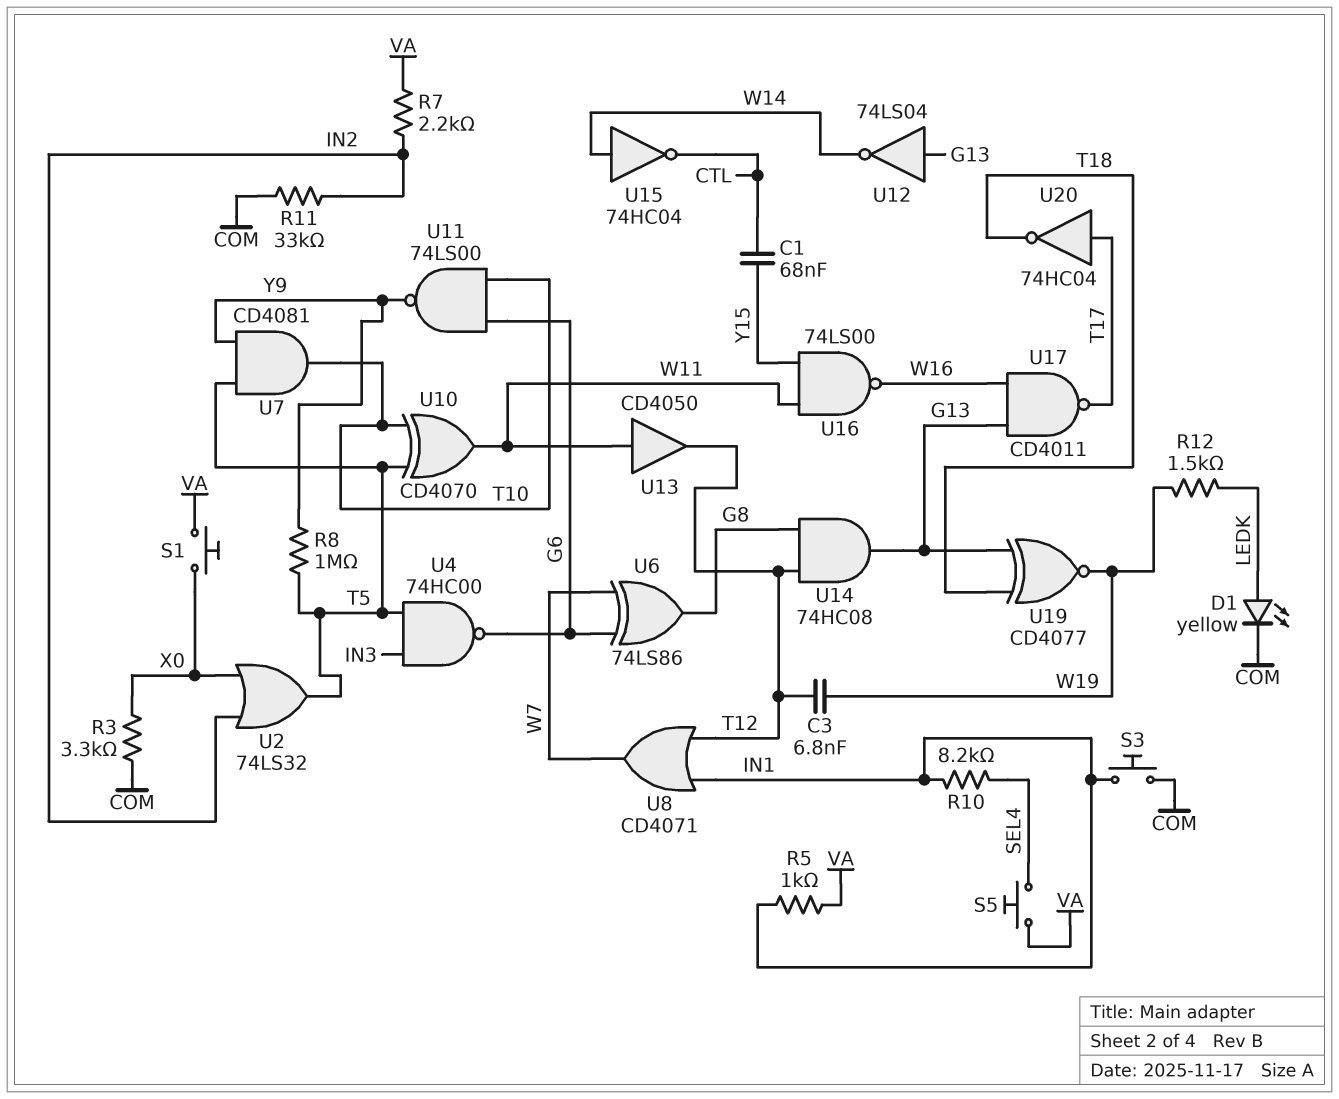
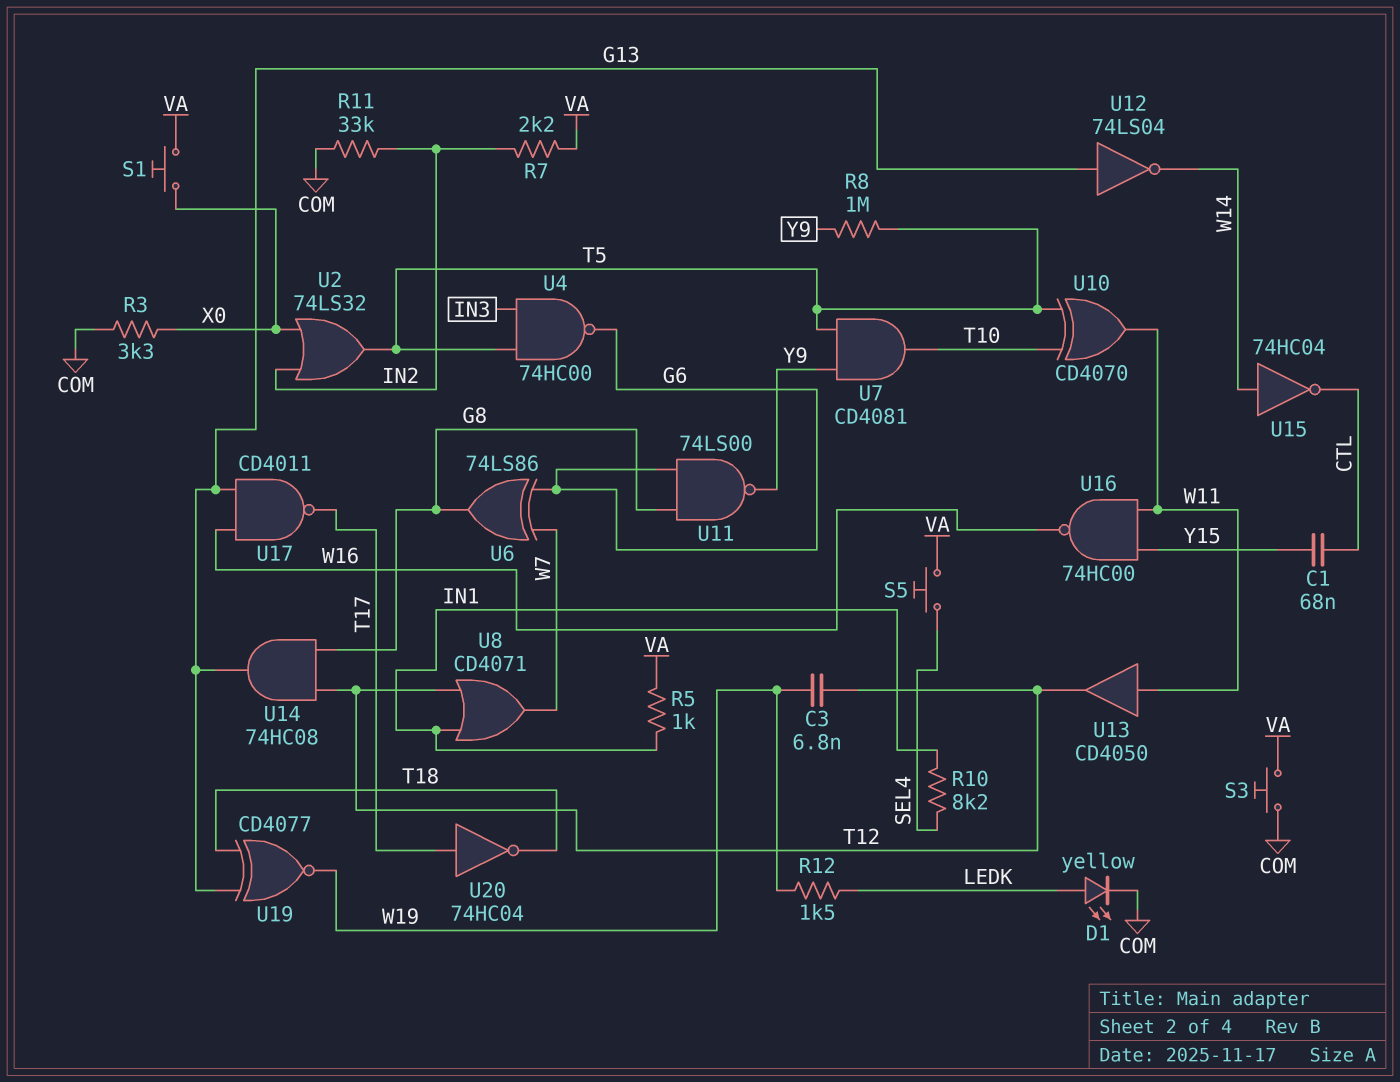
S3: button (COM, IN1) -> button (COM, VA)
U11: NAND 74LS00 (in G6, in T10, out Y9) -> NAND 74LS00 (in G6, in G8, out Y9)
U16: NAND 74LS00 (in W11, in Y15, out W16) -> NAND 74HC00 (in W11, in Y15, out W16)

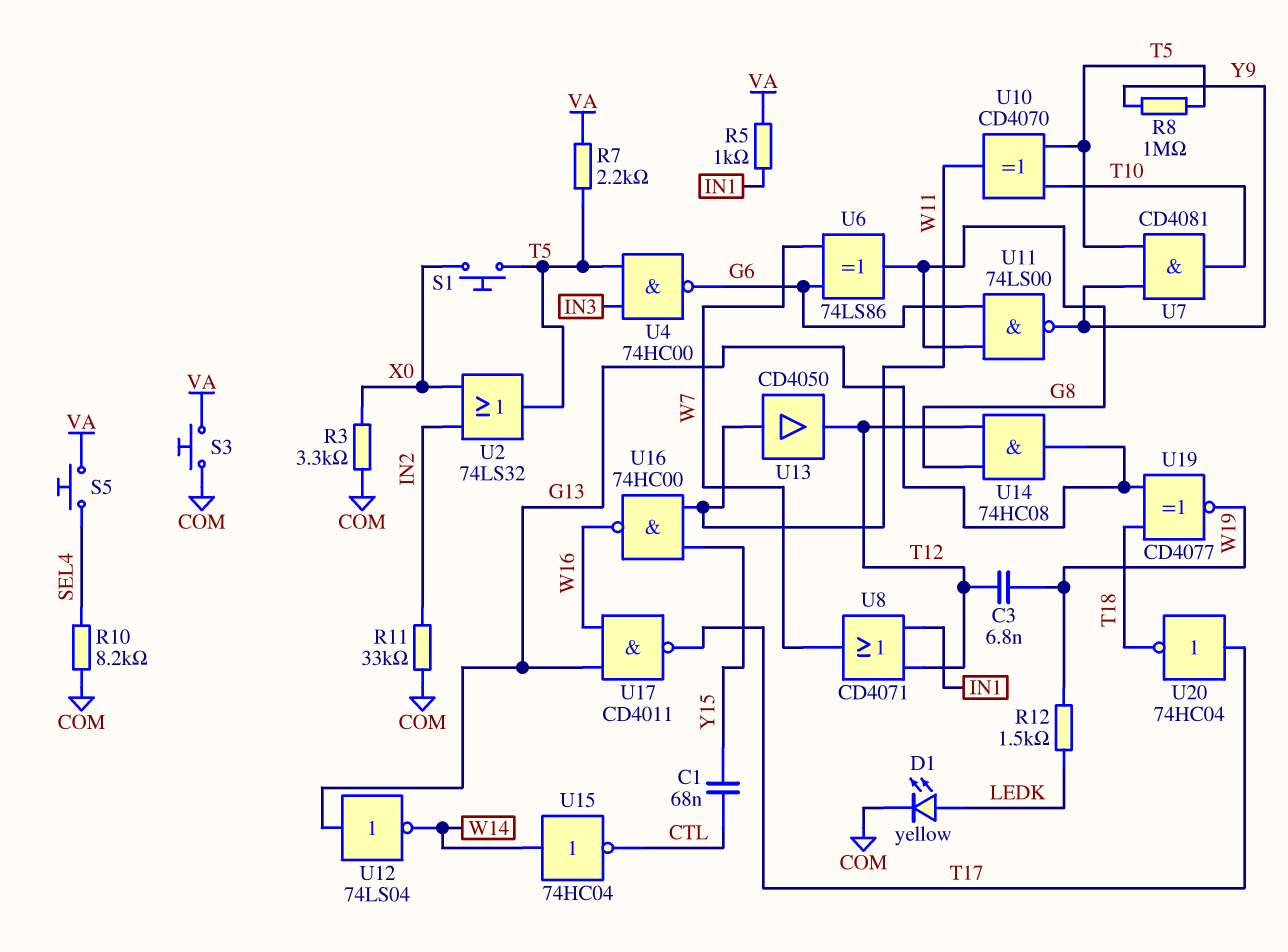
R7: 2.2k (IN2, VA) -> 2.2k (T5, VA)
R10: 8.2k (IN1, SEL4) -> 8.2k (COM, SEL4)
S1: button (VA, X0) -> button (T5, X0)

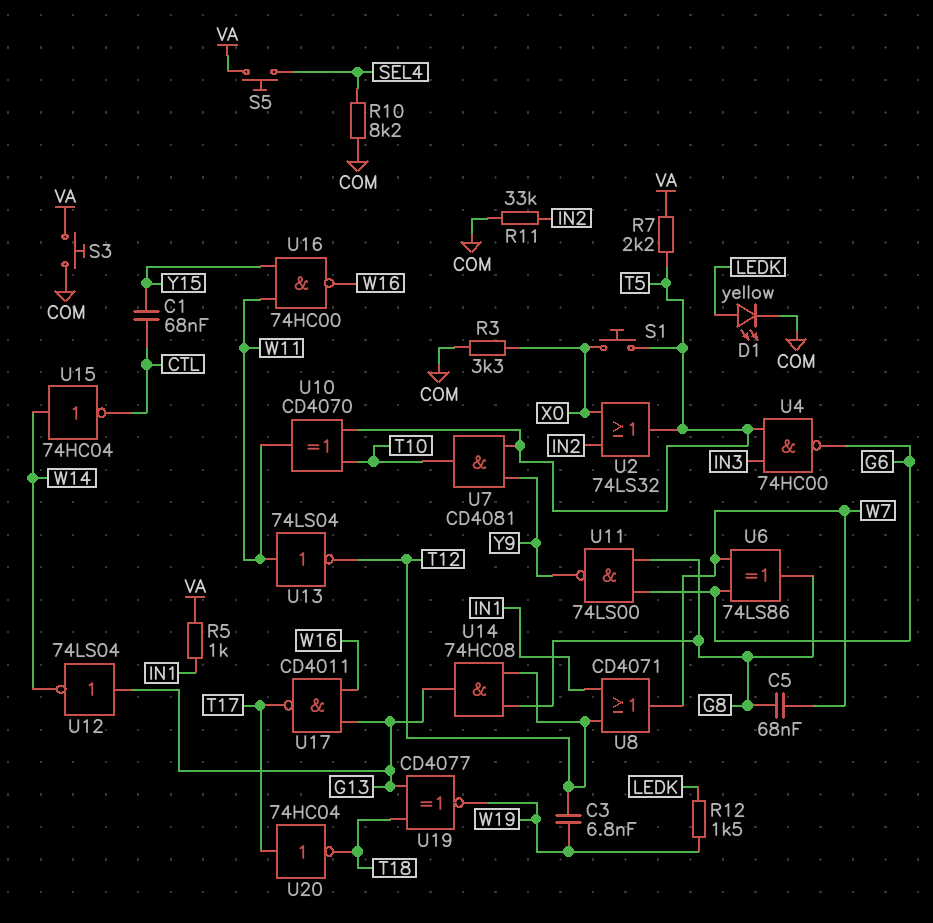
C5: none -> 68nF (G8, W7)
R8: 1M (T5, Y9) -> none
U13: buffer CD4050 (in W11, out T12) -> NOT 74LS04 (in W11, out T12)

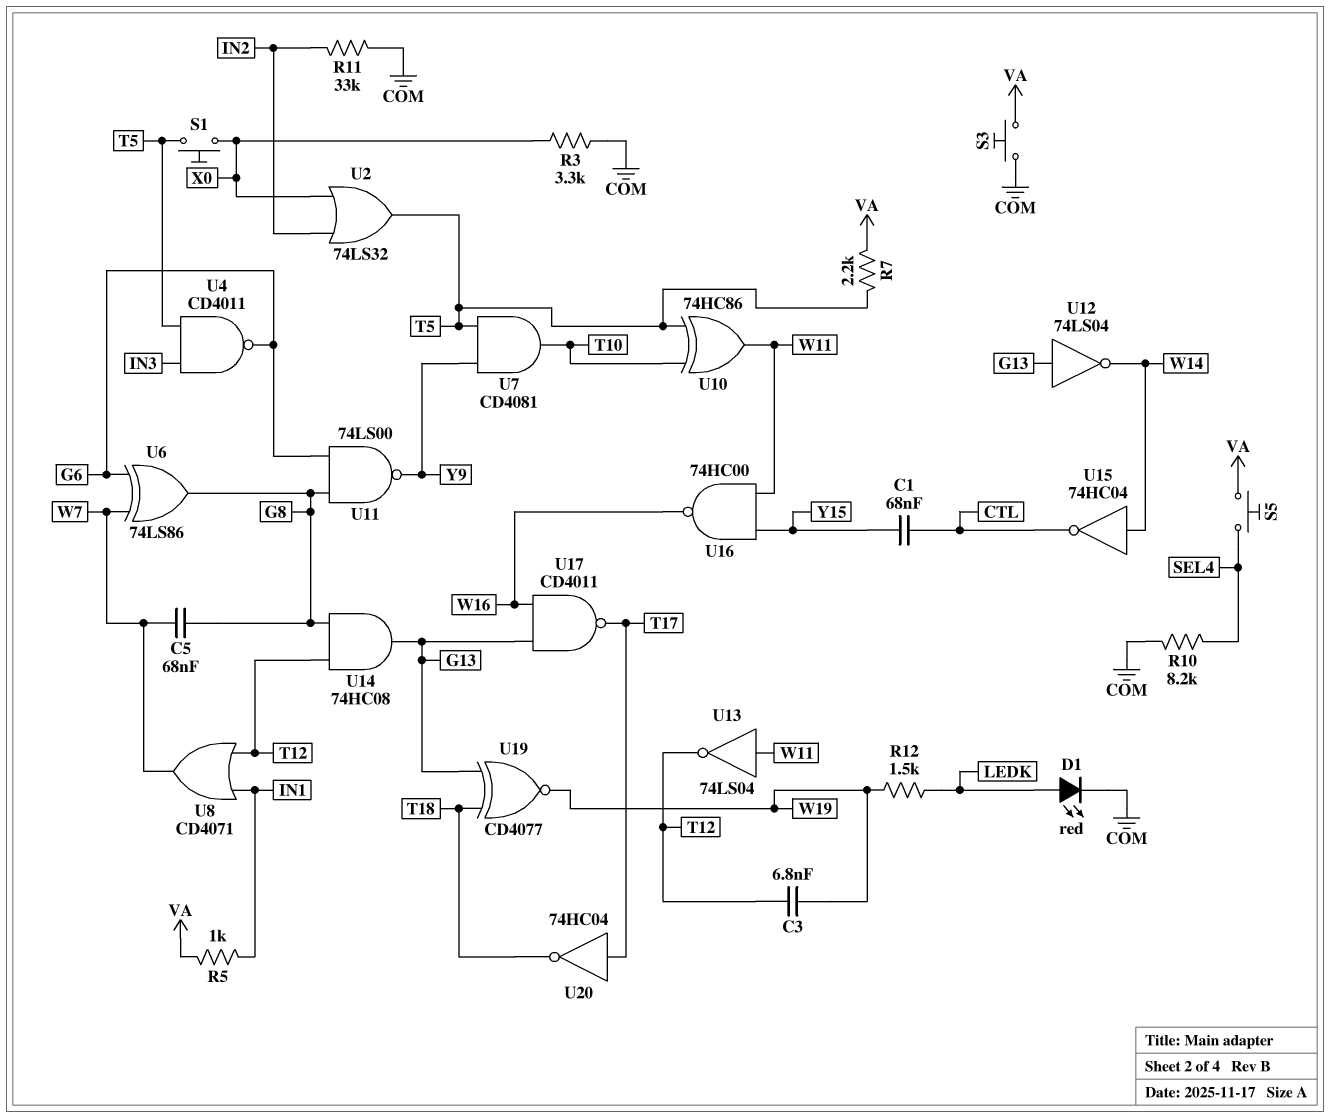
D1: LED yellow (A LEDK, K COM) -> LED red (A LEDK, K COM)
U4: NAND 74HC00 (in IN3, in T5, out G6) -> NAND CD4011 (in IN3, in T5, out G6)
U10: XOR CD4070 (in T5, in T10, out W11) -> XOR 74HC86 (in T5, in T10, out W11)

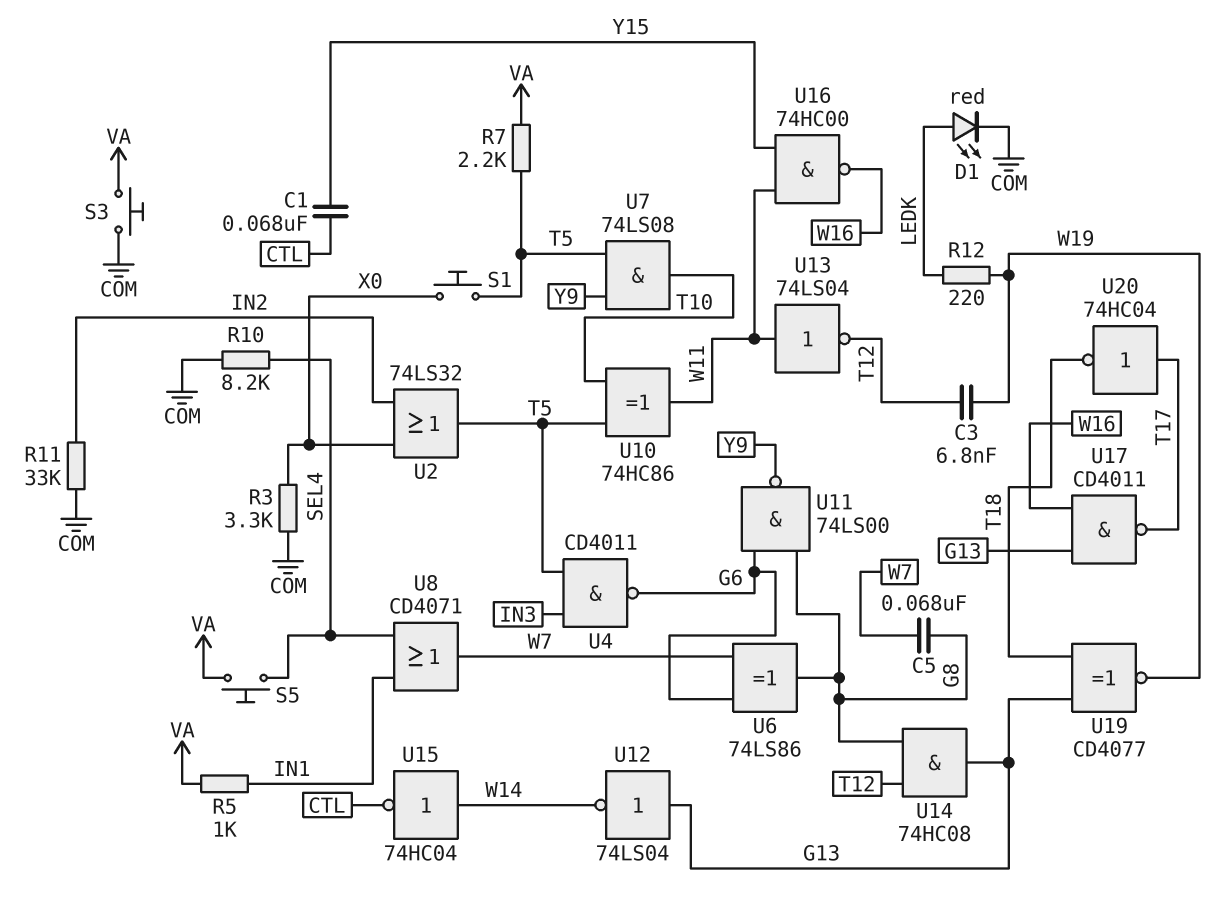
R12: 1.5k (LEDK, W19) -> 220 (LEDK, W19)
U7: AND CD4081 (in T5, in Y9, out T10) -> AND 74LS08 (in T5, in Y9, out T10)
U8: OR CD4071 (in IN1, in T12, out W7) -> OR CD4071 (in IN1, in SEL4, out W7)

